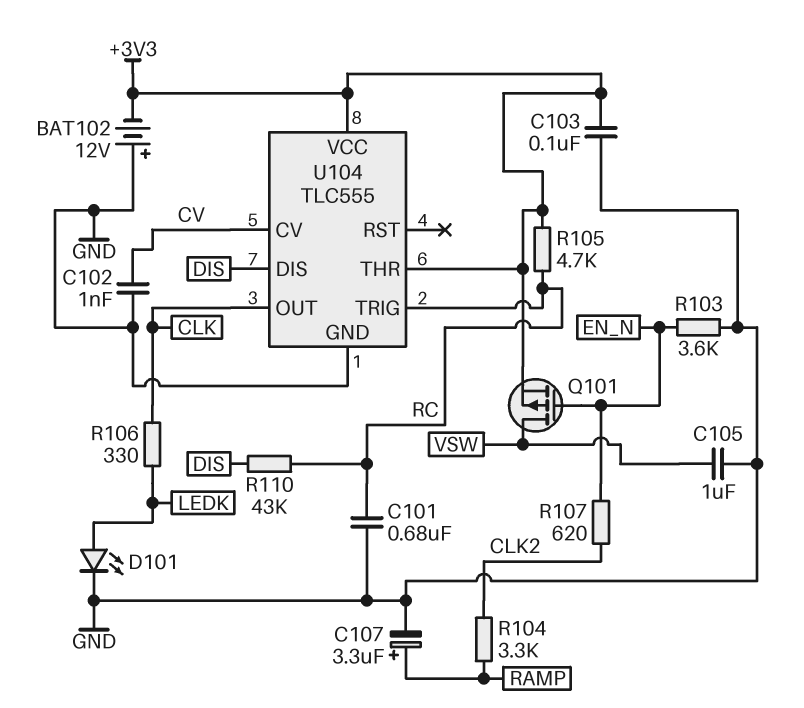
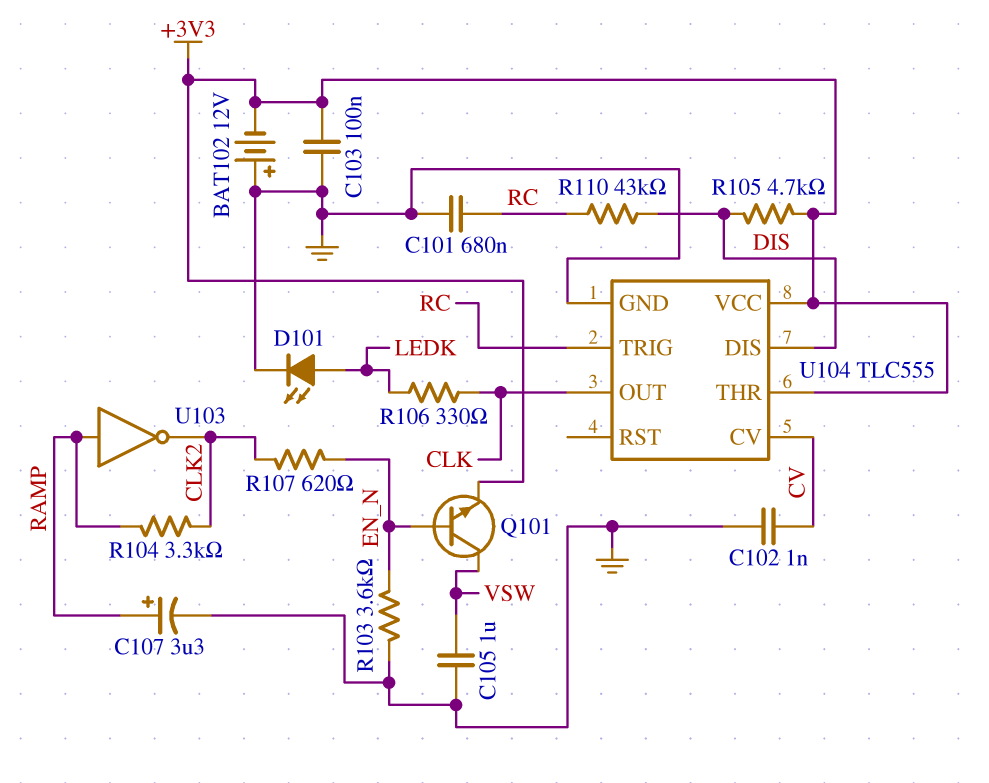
Q101: PMOS (G EN_N, D VSW, S +3V3) -> NPN (B EN_N, C VSW, E +3V3)
R105: 4.7k (+3V3, RC) -> 4.7k (+3V3, DIS)
U103: none -> NOT (in RAMP, out CLK2)

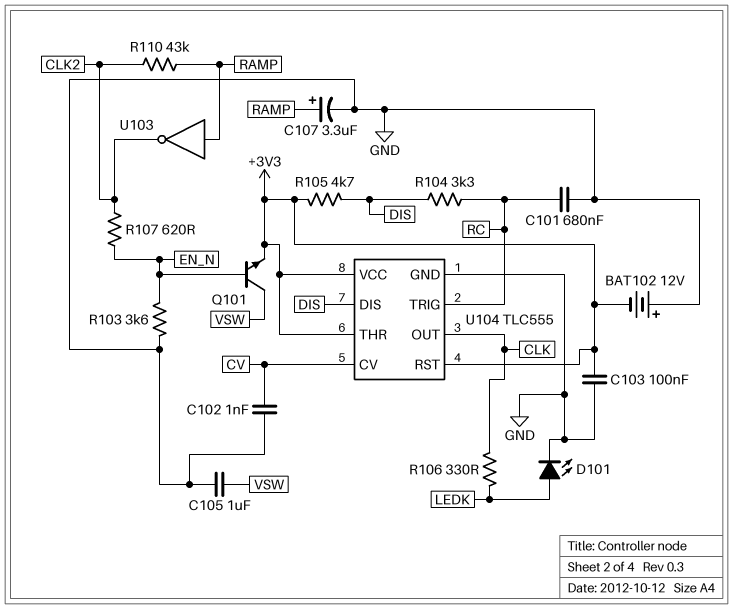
R104: 3.3k (CLK2, RAMP) -> 3.3k (DIS, RC)
R110: 43k (DIS, RC) -> 43k (CLK2, RAMP)
U104 pin RST: none -> +3V3

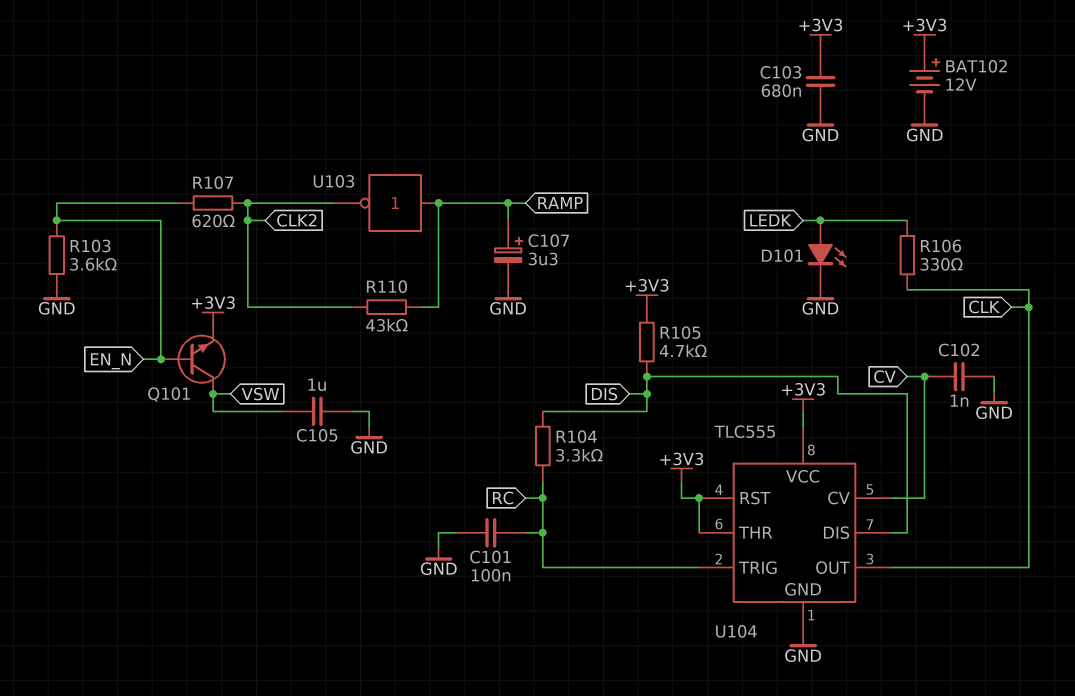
BAT102: 12V (plus GND, minus +3V3) -> 12V (plus +3V3, minus GND)
C101: 680nF (GND, RC) -> 100nF (GND, RC)
C103: 100nF (+3V3, GND) -> 680nF (+3V3, GND)

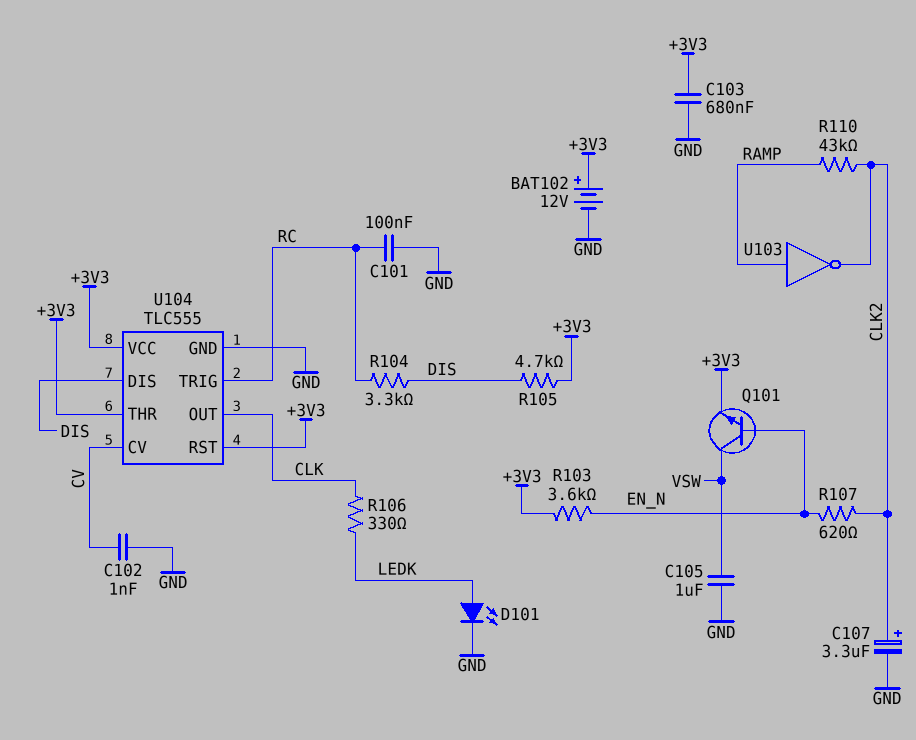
C107: 3.3uF (plus RAMP, minus GND) -> 3.3uF (plus CLK2, minus GND)
R103: 3.6k (EN_N, GND) -> 3.6k (+3V3, EN_N)

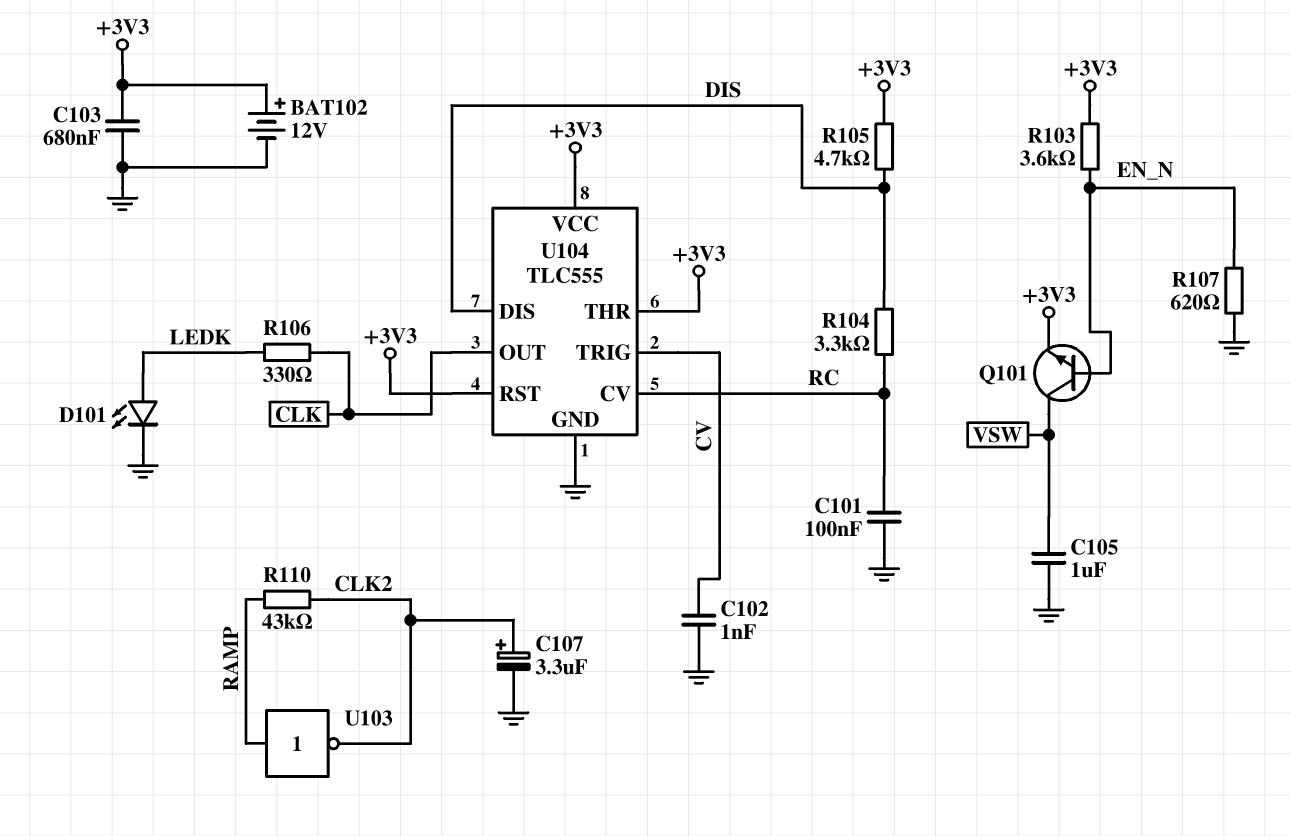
R107: 620 (CLK2, EN_N) -> 620 (EN_N, GND)
U104 pin CV: CV -> RC
U104 pin TRIG: RC -> CV

